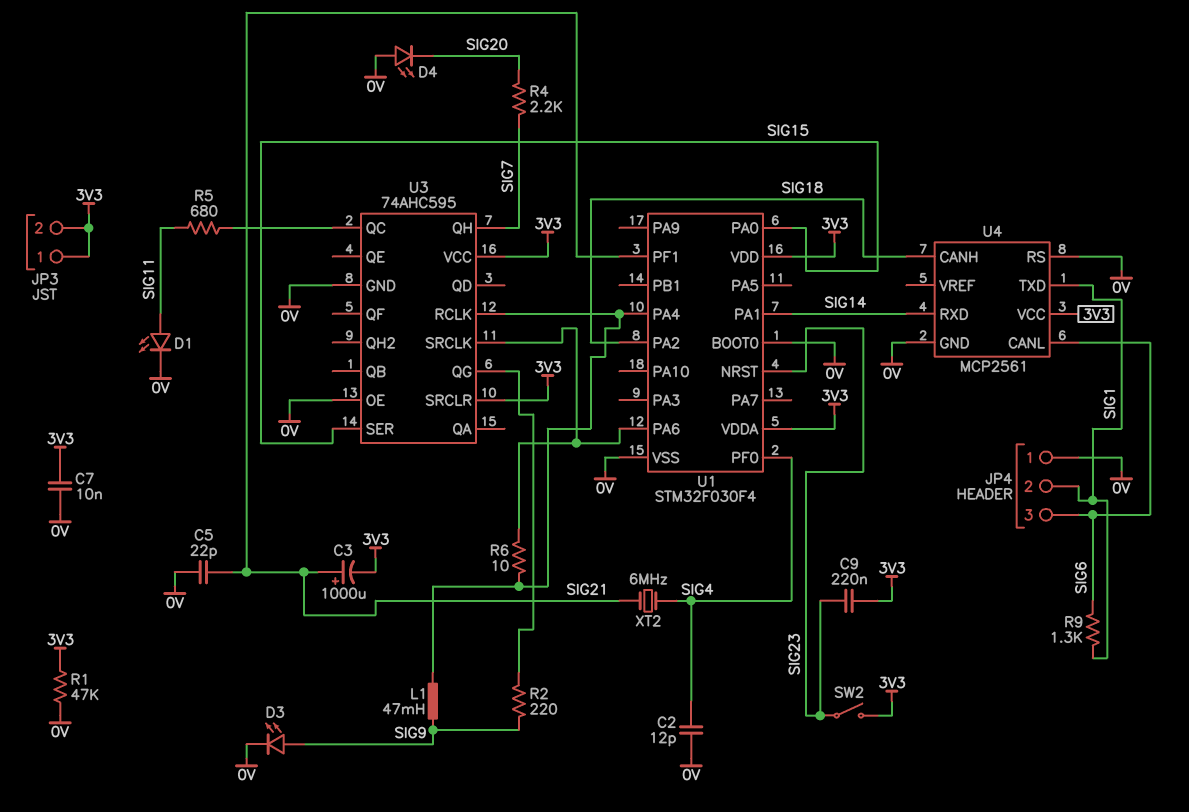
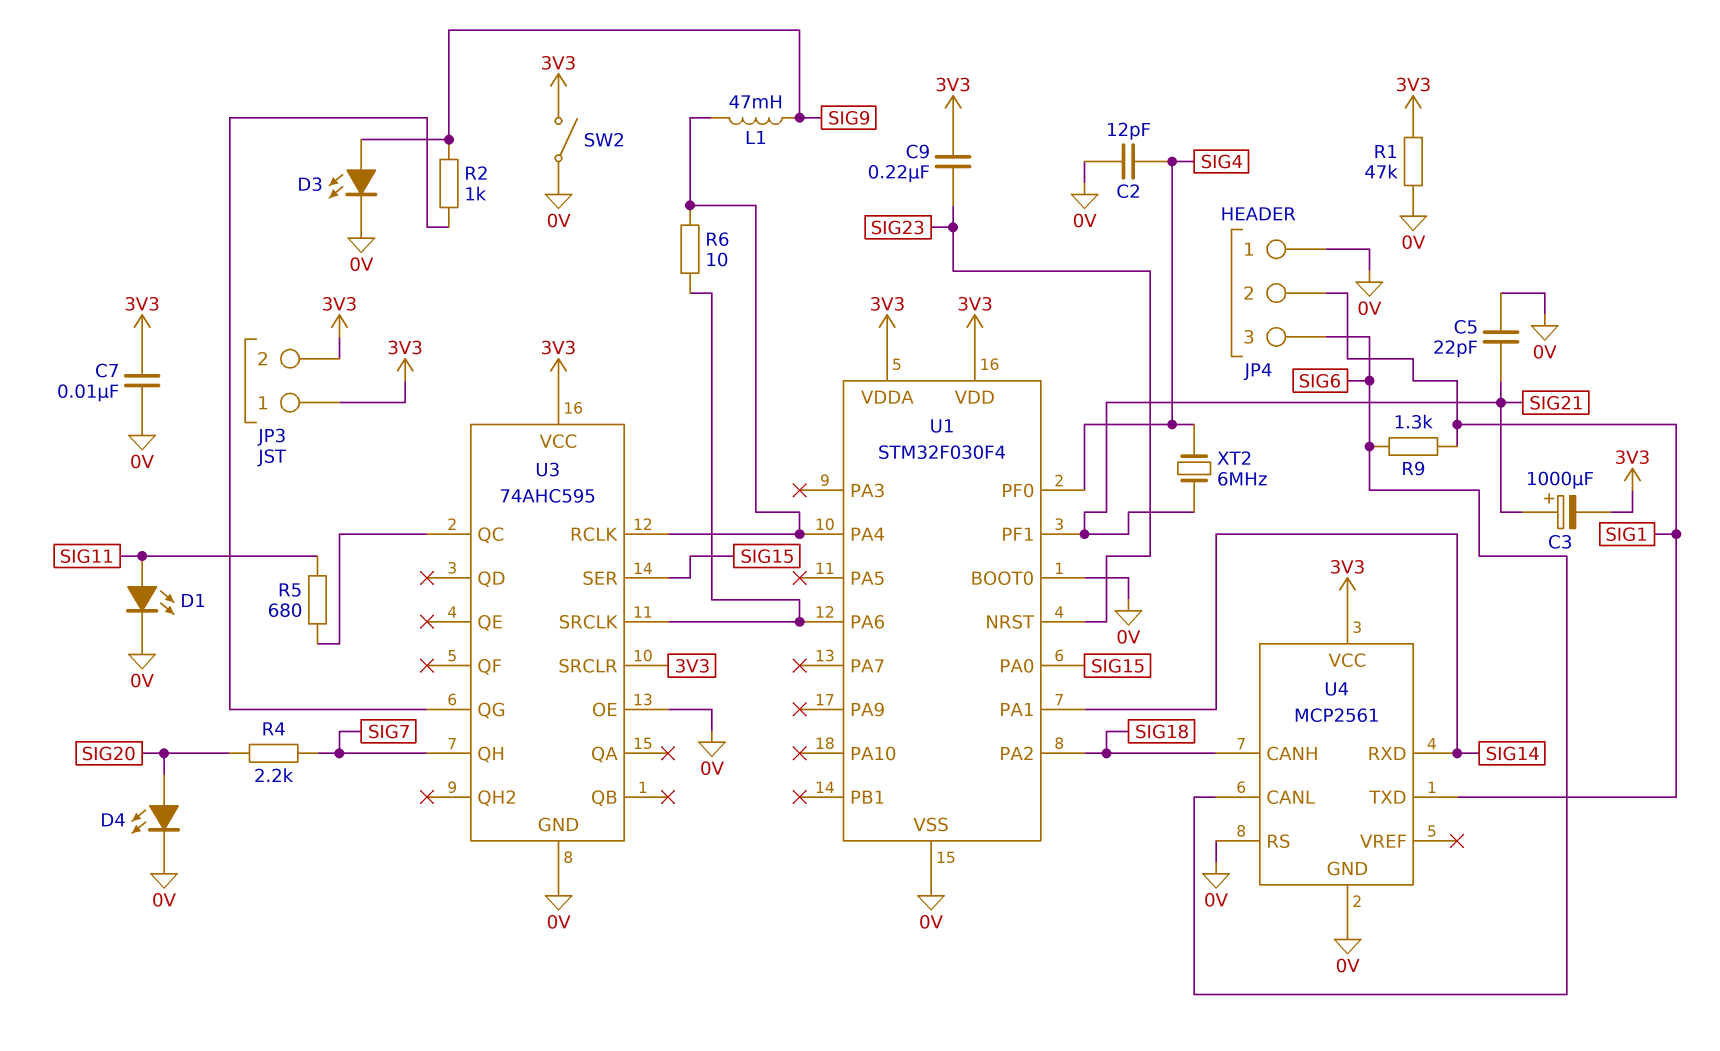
D4: LED (A 0V, K SIG20) -> LED (A SIG20, K 0V)
R2: 220 (SIG9, U3/QG) -> 1k (SIG9, U3/QG)
SW2: switch (3V3, SIG23) -> switch (0V, 3V3)

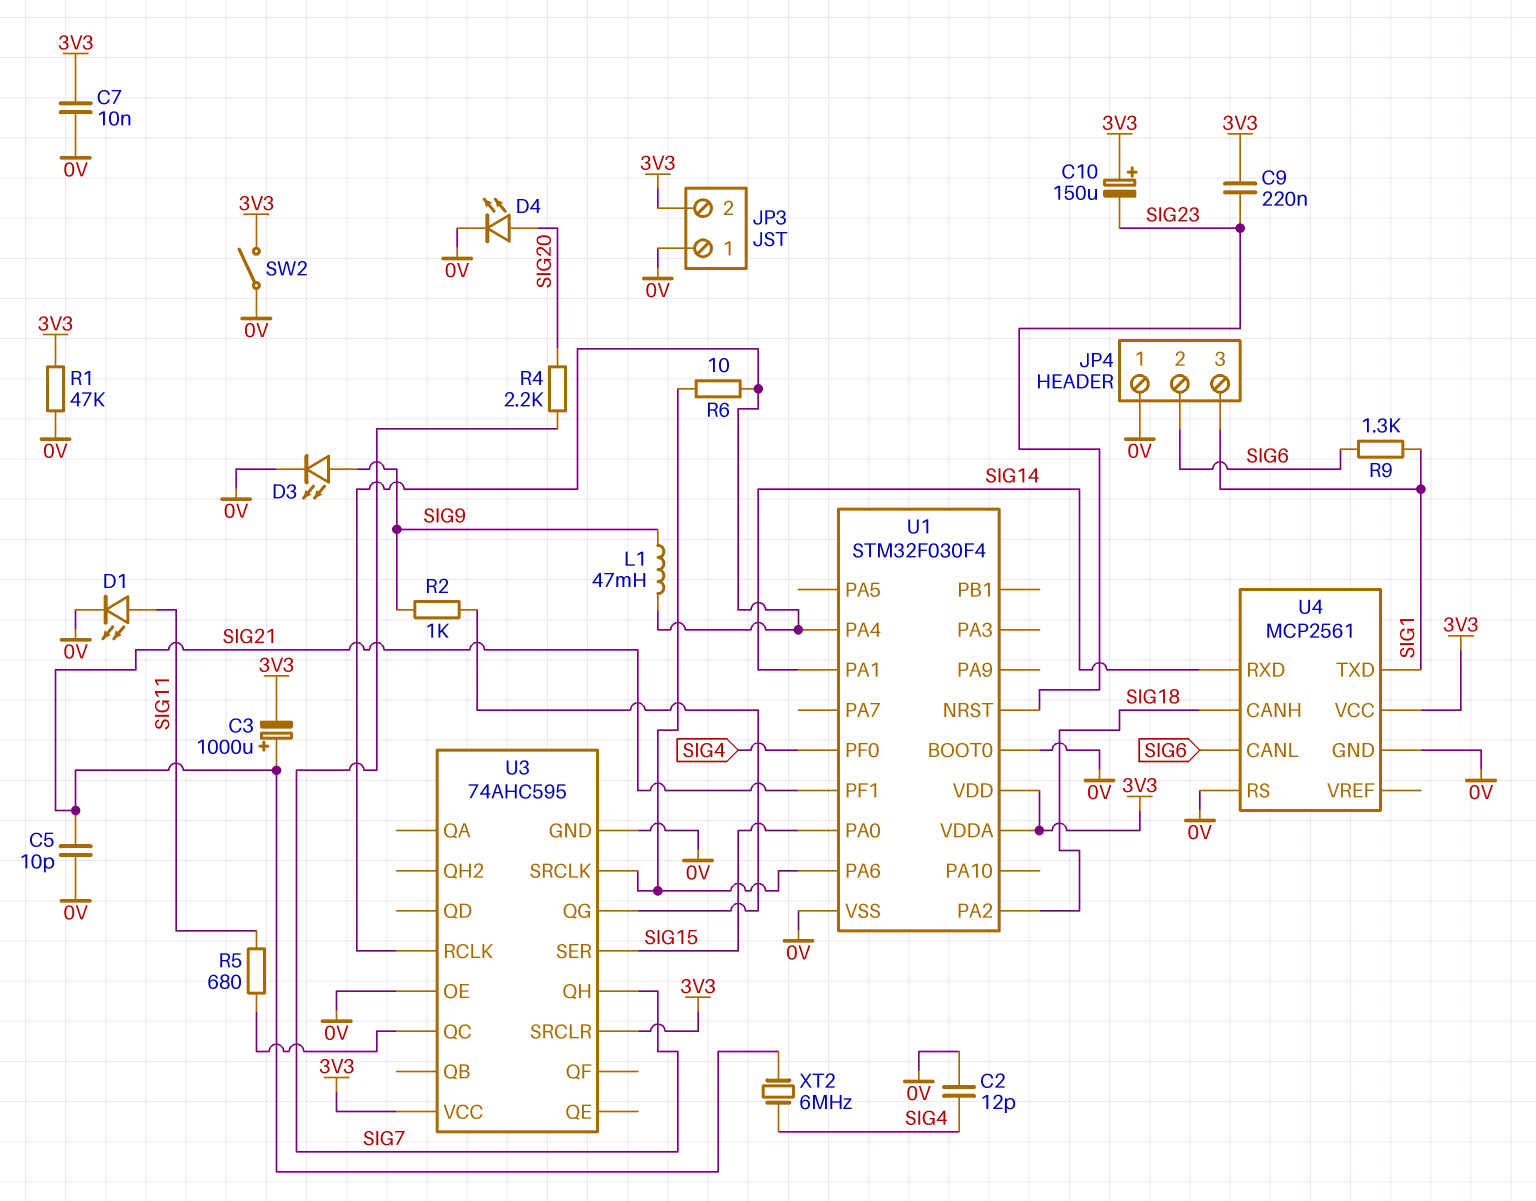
C5: 22pF (0V, SIG21) -> 10pF (0V, SIG21)
C10: none -> 150uF (plus 3V3, minus SIG23)
JP3 pin 1: 3V3 -> 0V
JP4 pin 2: SIG1 -> SIG6
JP4 pin 3: SIG6 -> SIG1

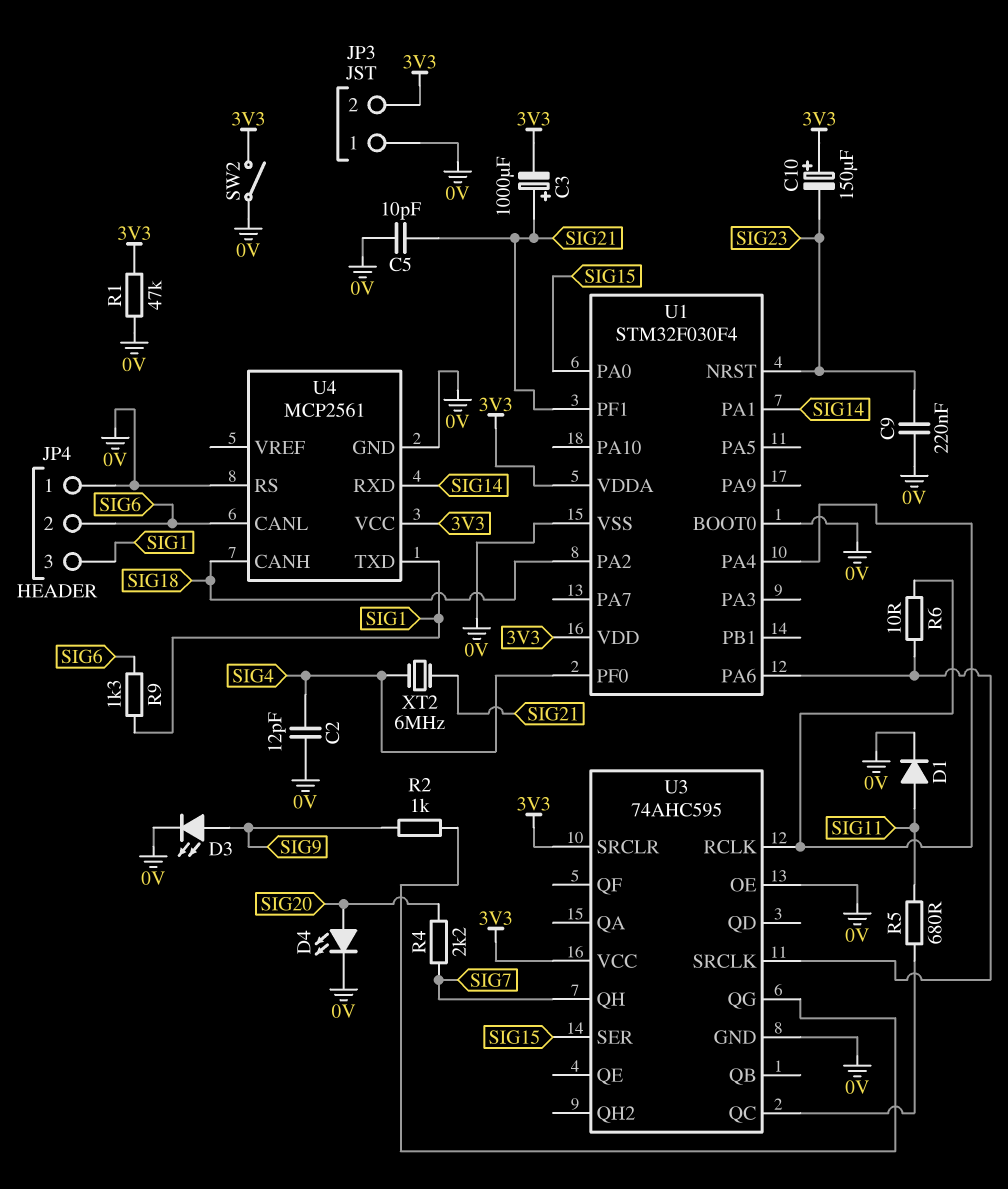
C7: 10nF (0V, 3V3) -> none
C9: 220nF (3V3, SIG23) -> 220nF (0V, SIG23)
D1: LED (A SIG11, K 0V) -> diode (A SIG11, K 0V)
L1: 47mH (SIG9, U1/PA4) -> none

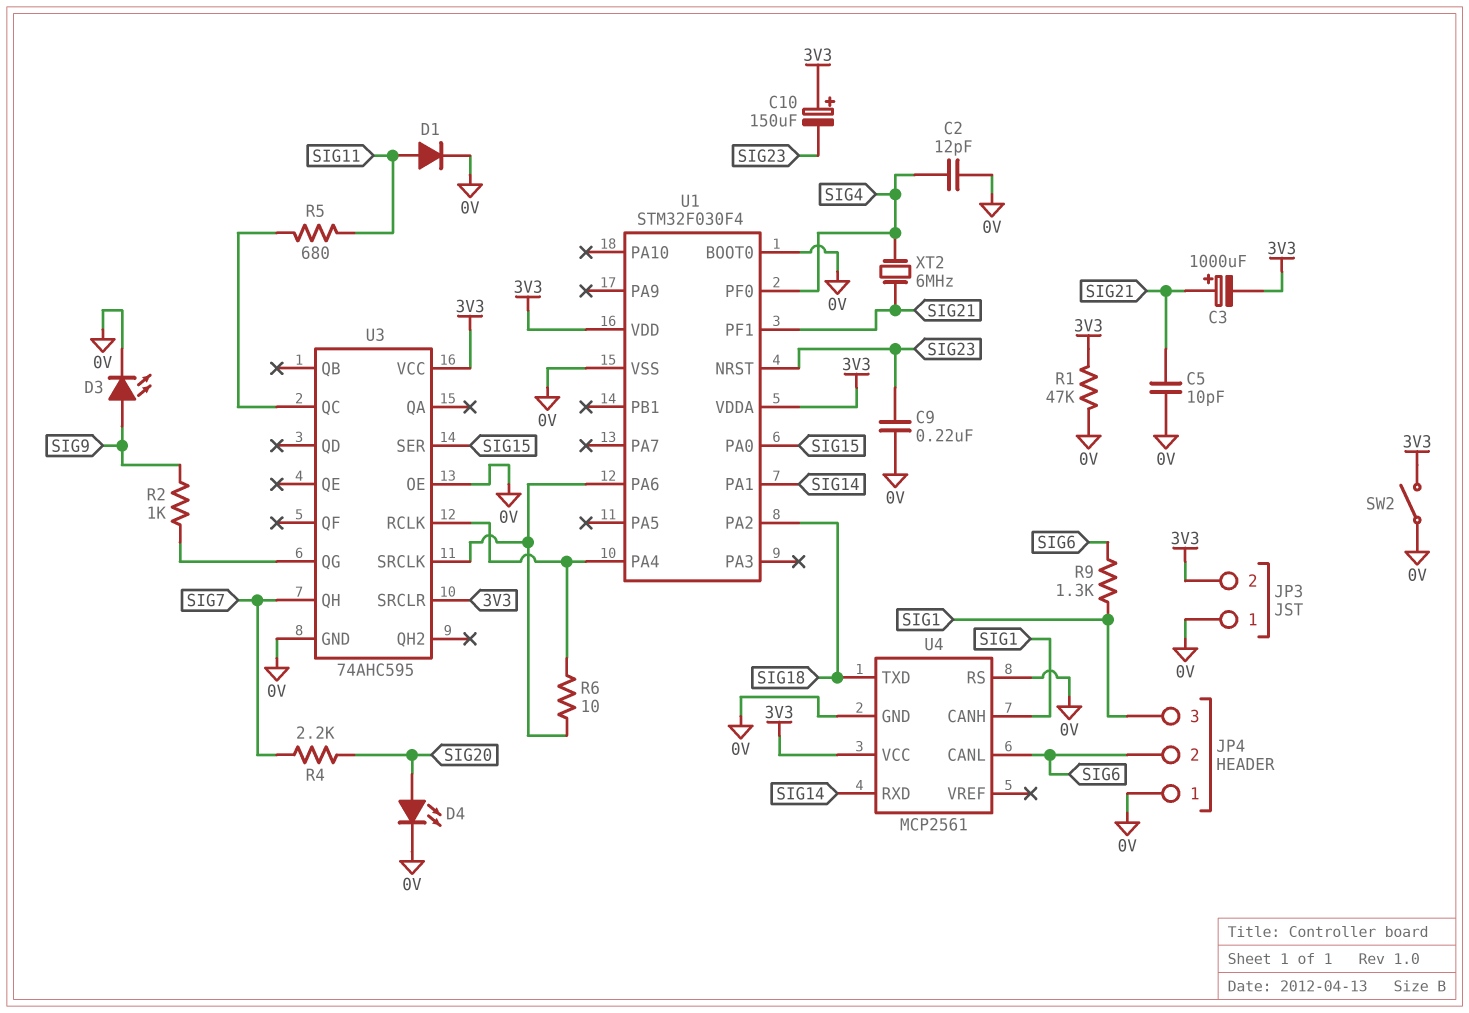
U4 pin CANH: SIG18 -> SIG1
U4 pin TXD: SIG1 -> SIG18

